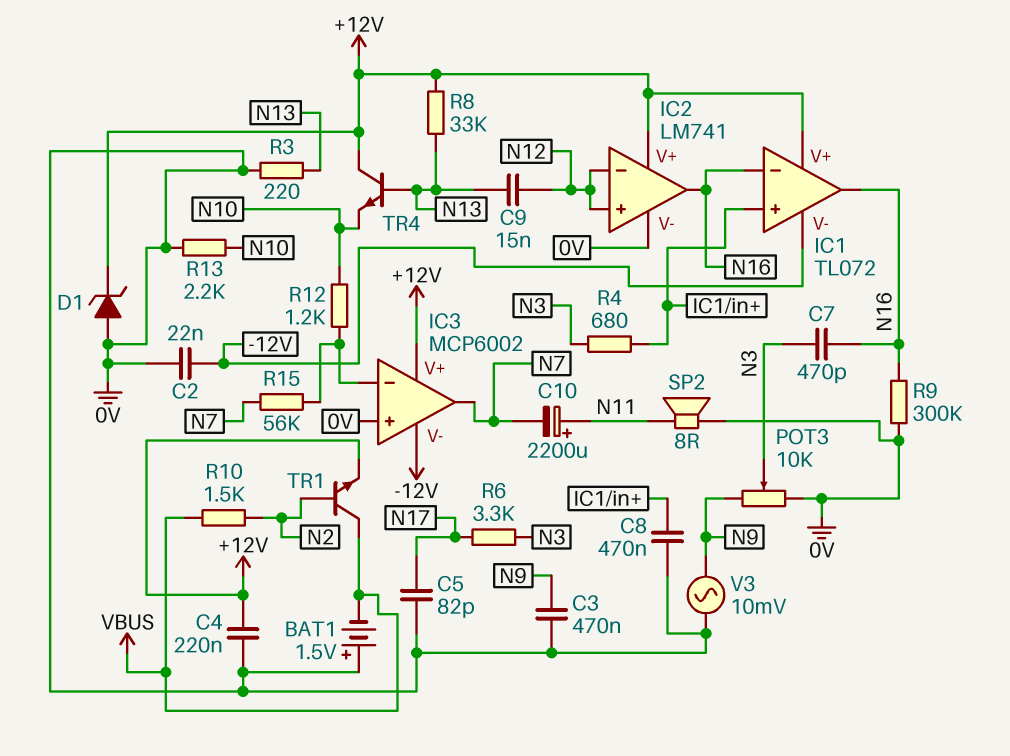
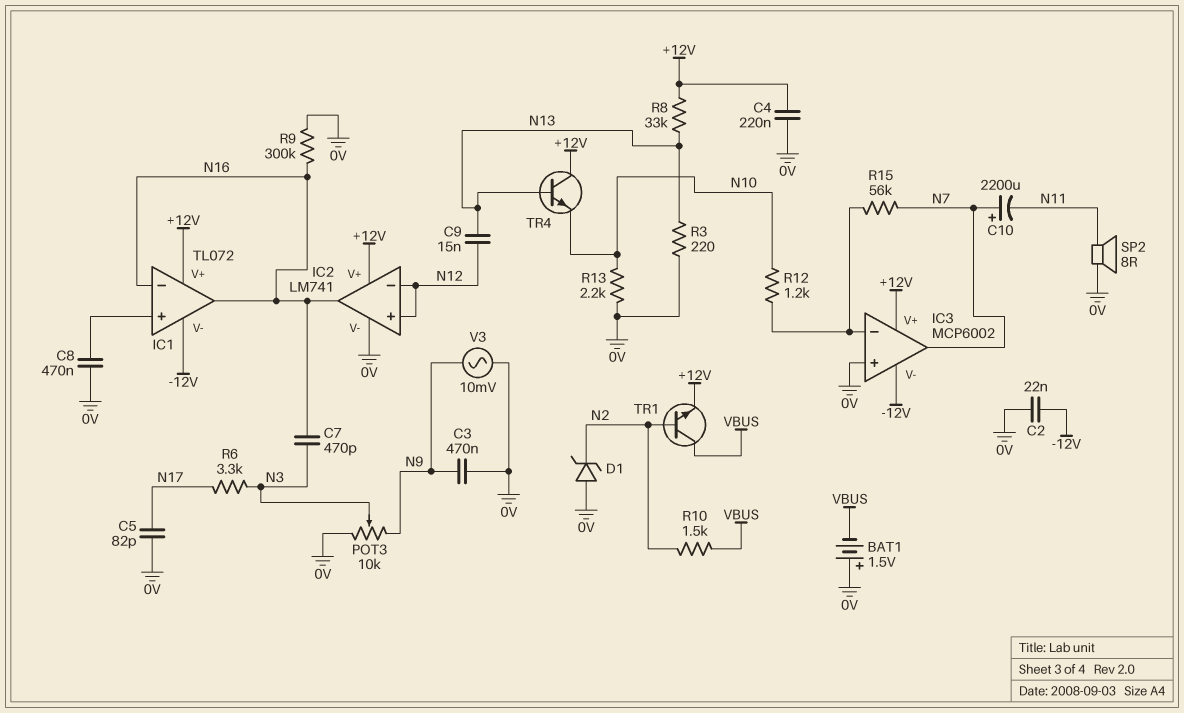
C10: 2200uF (plus N11, minus N7) -> 2200uF (plus N7, minus N11)
D1: zener (A 0V, K +12V) -> zener (A 0V, K N2)
R4: 680 (IC1/in+, N3) -> none

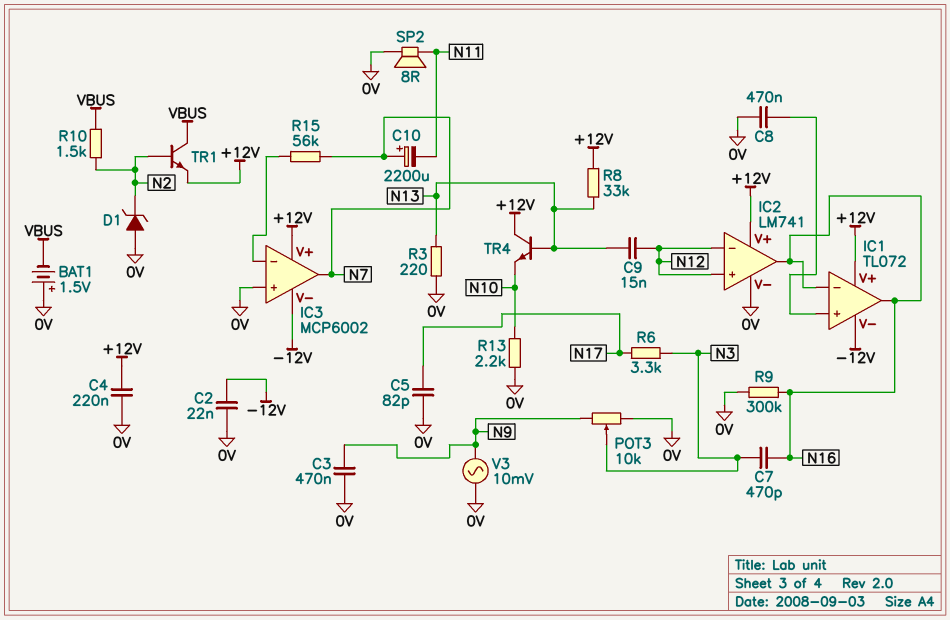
R12: 1.2k (IC3/in-, N10) -> none

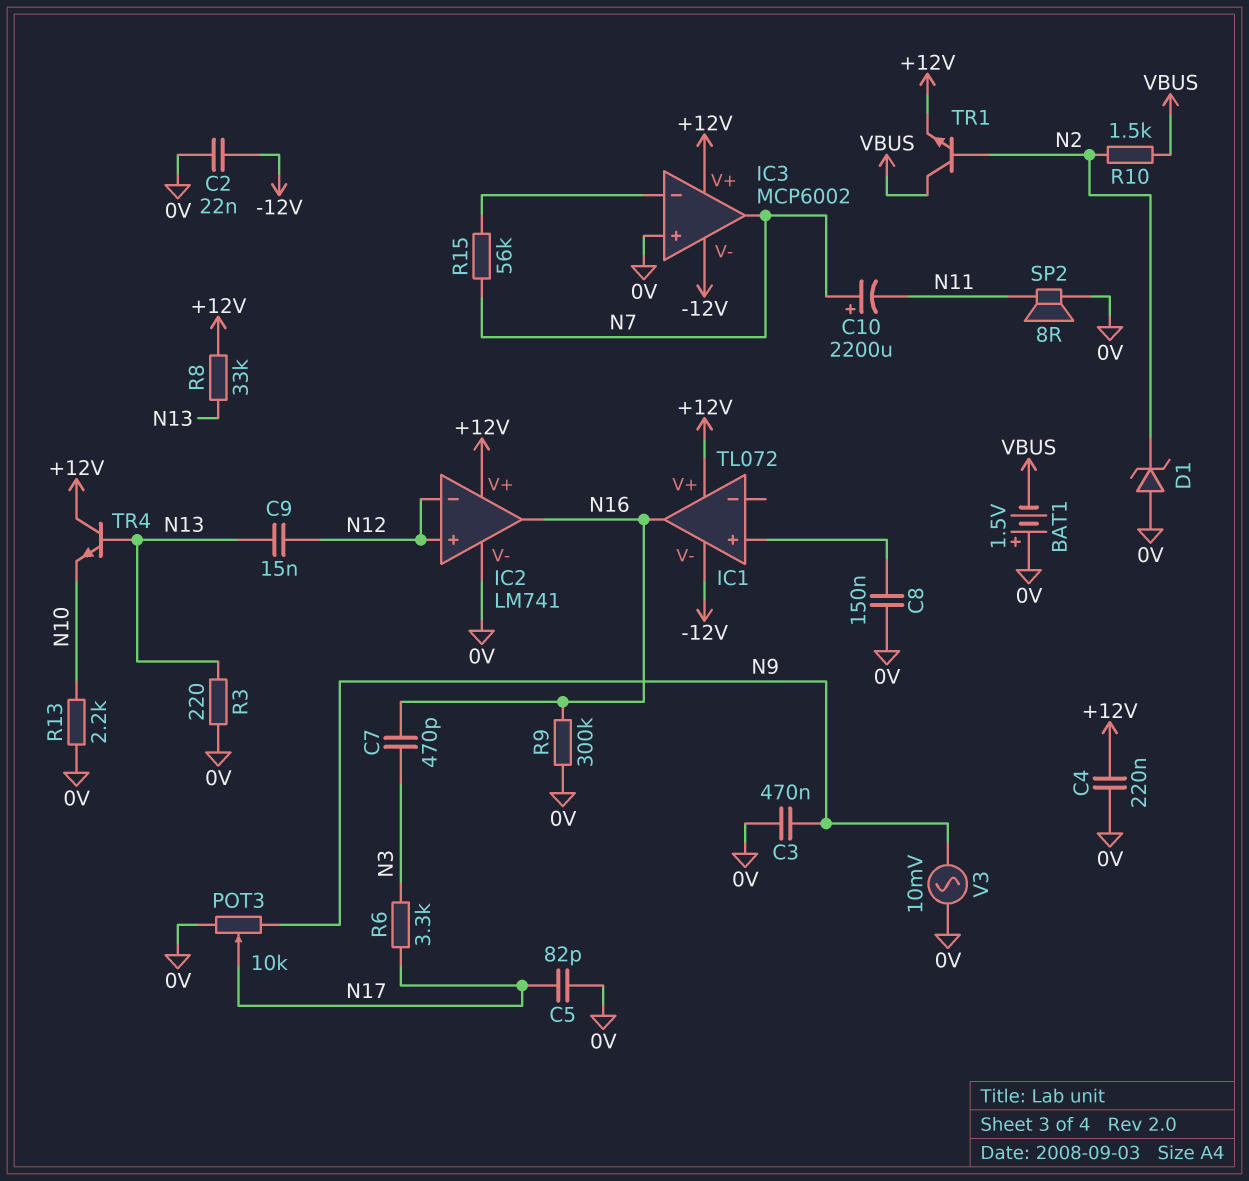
C8: 470nF (0V, IC1/in+) -> 150nF (0V, IC1/in+)
IC1 pin in-: N16 -> none
POT3: 10k (0V, N9, wiper N3) -> 10k (0V, N9, wiper N17)

